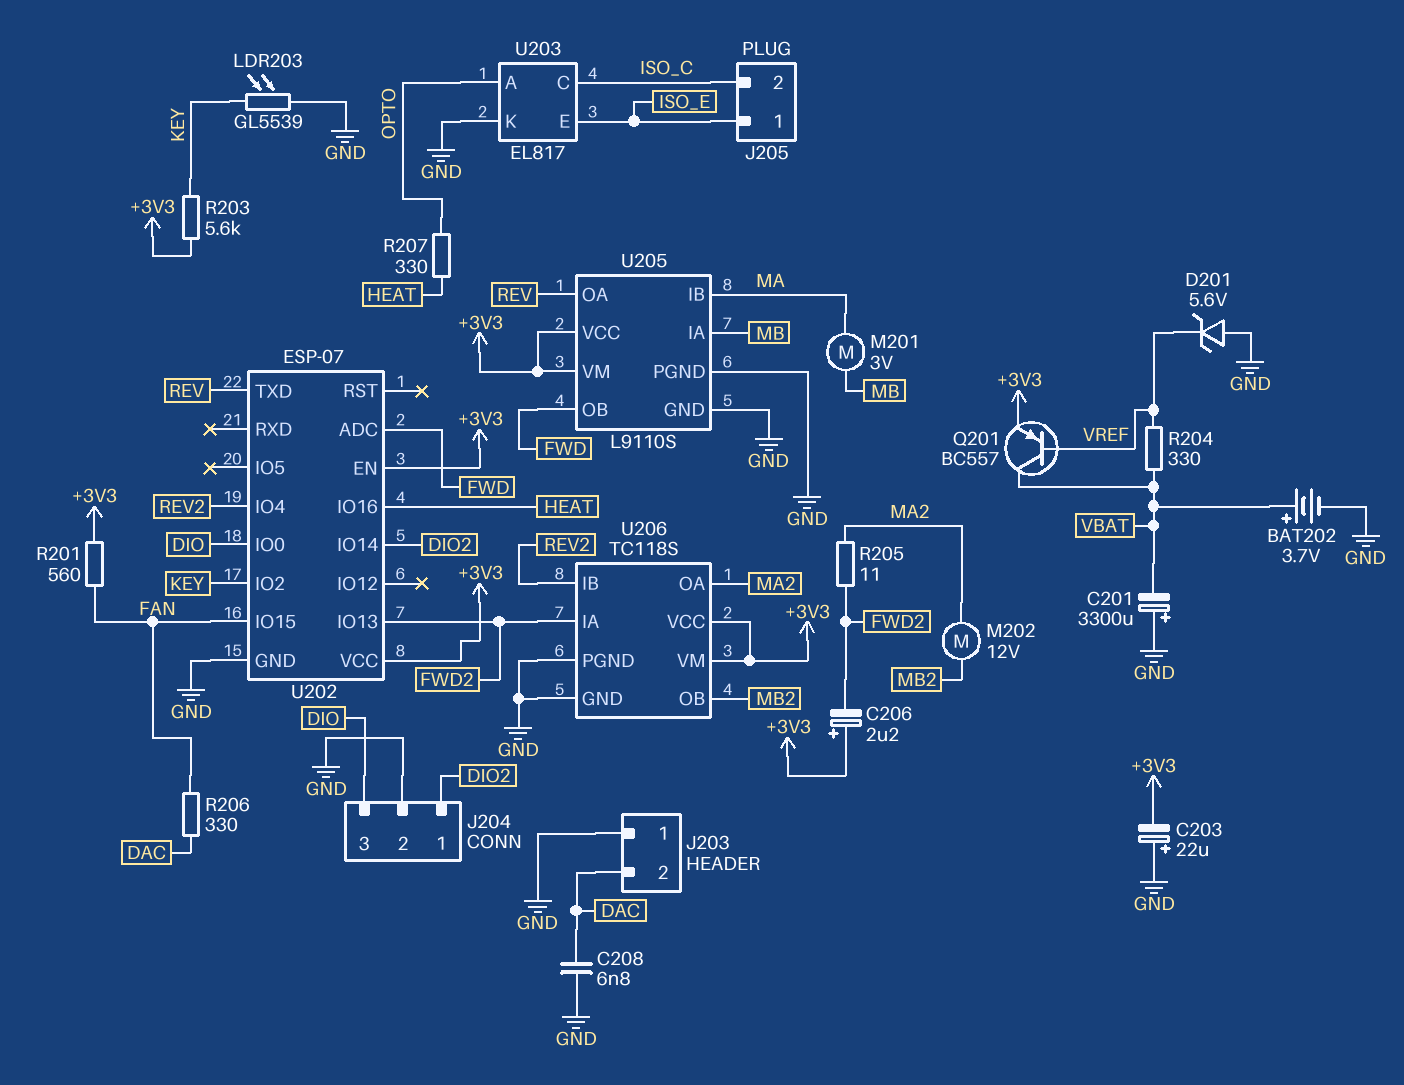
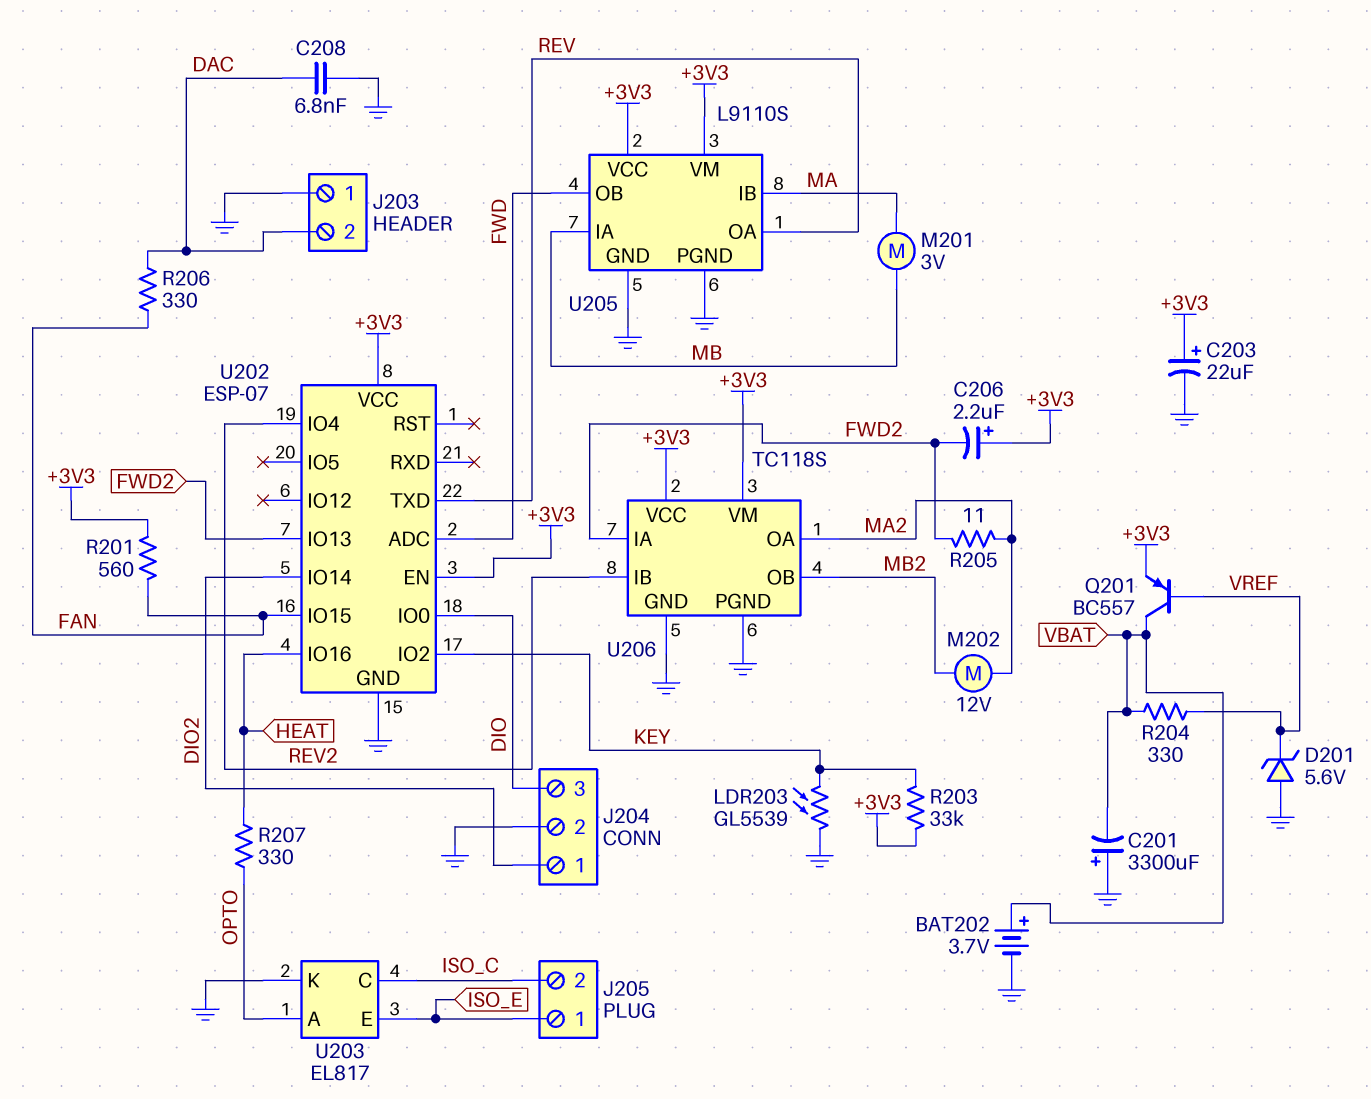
C203: 22uF (plus GND, minus +3V3) -> 22uF (plus +3V3, minus GND)
R203: 5.6k (+3V3, KEY) -> 33k (+3V3, KEY)

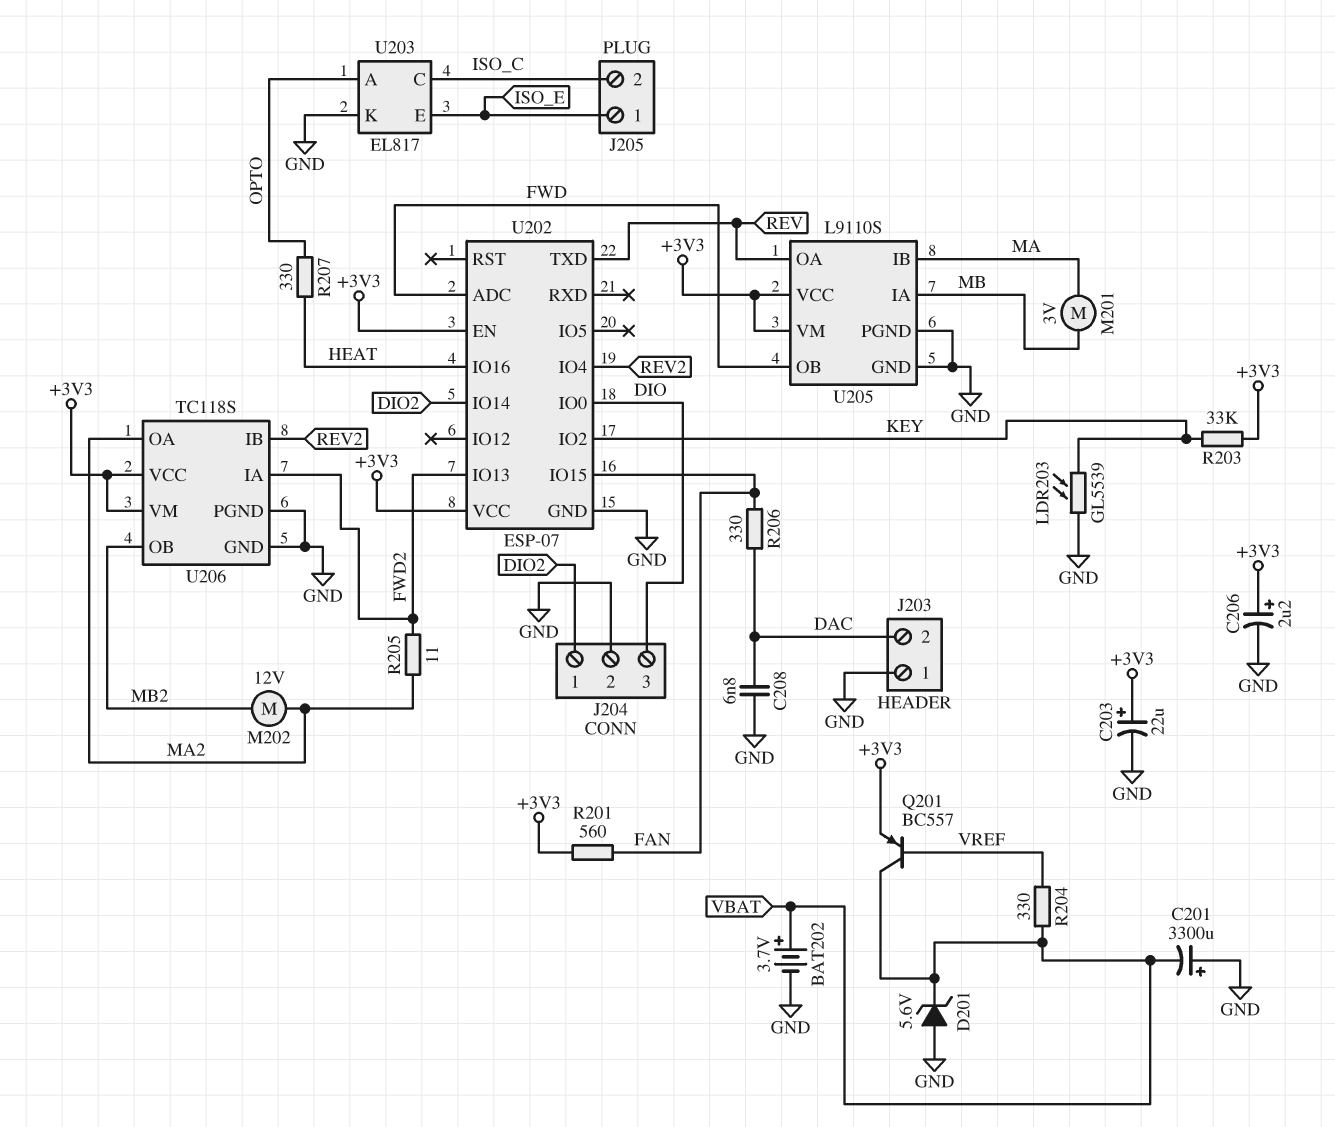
C206: 2.2uF (plus +3V3, minus FWD2) -> 2.2uF (plus +3V3, minus GND)
D201: zener 5.6V (A GND, K VREF) -> zener 5.6V (A GND, K VBAT)

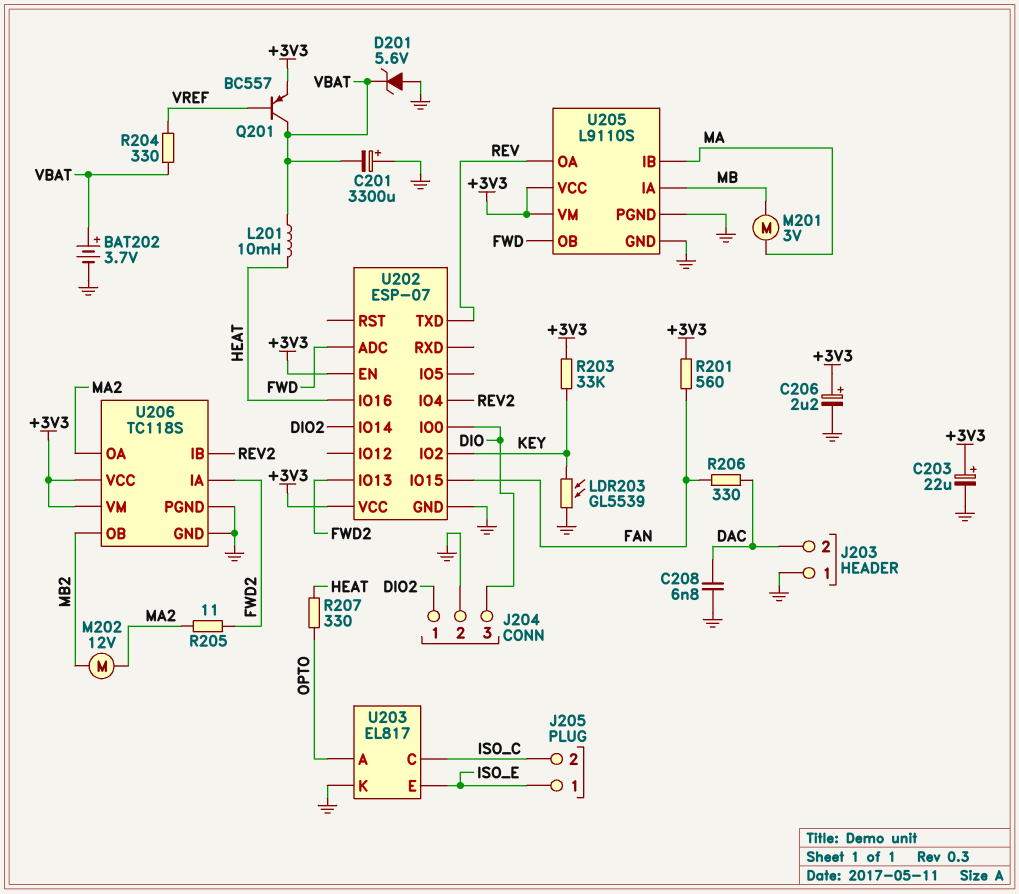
L201: none -> 10mH (HEAT, VBAT)

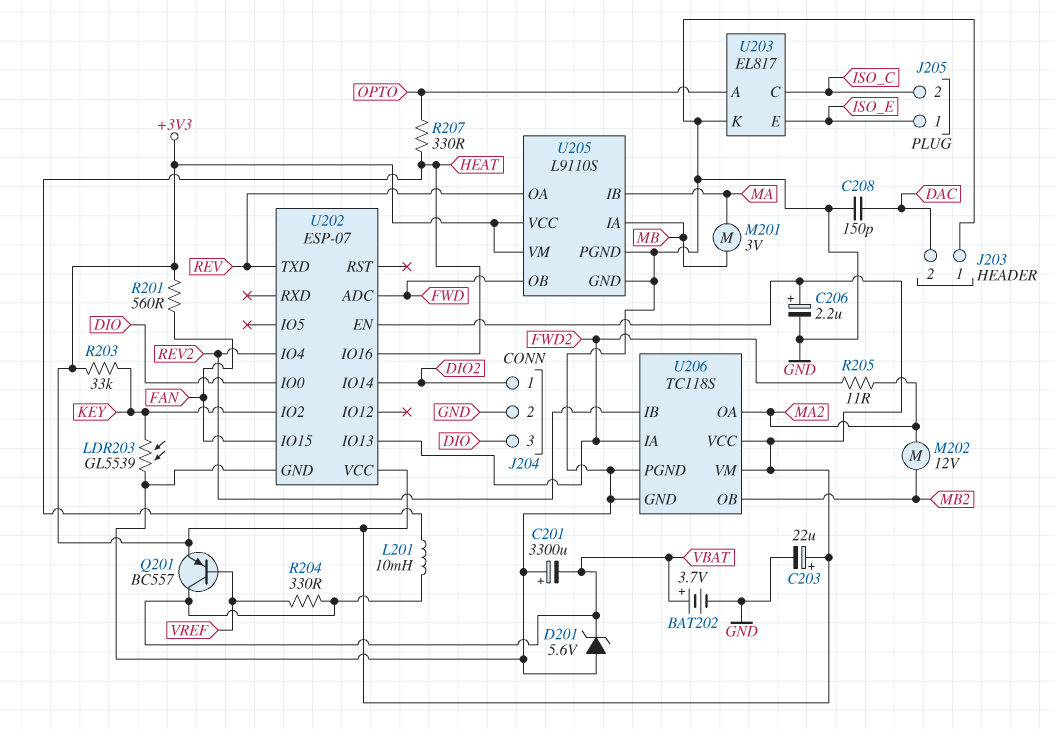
C208: 6.8nF (DAC, GND) -> 150pF (DAC, GND)
R206: 330 (DAC, FAN) -> none

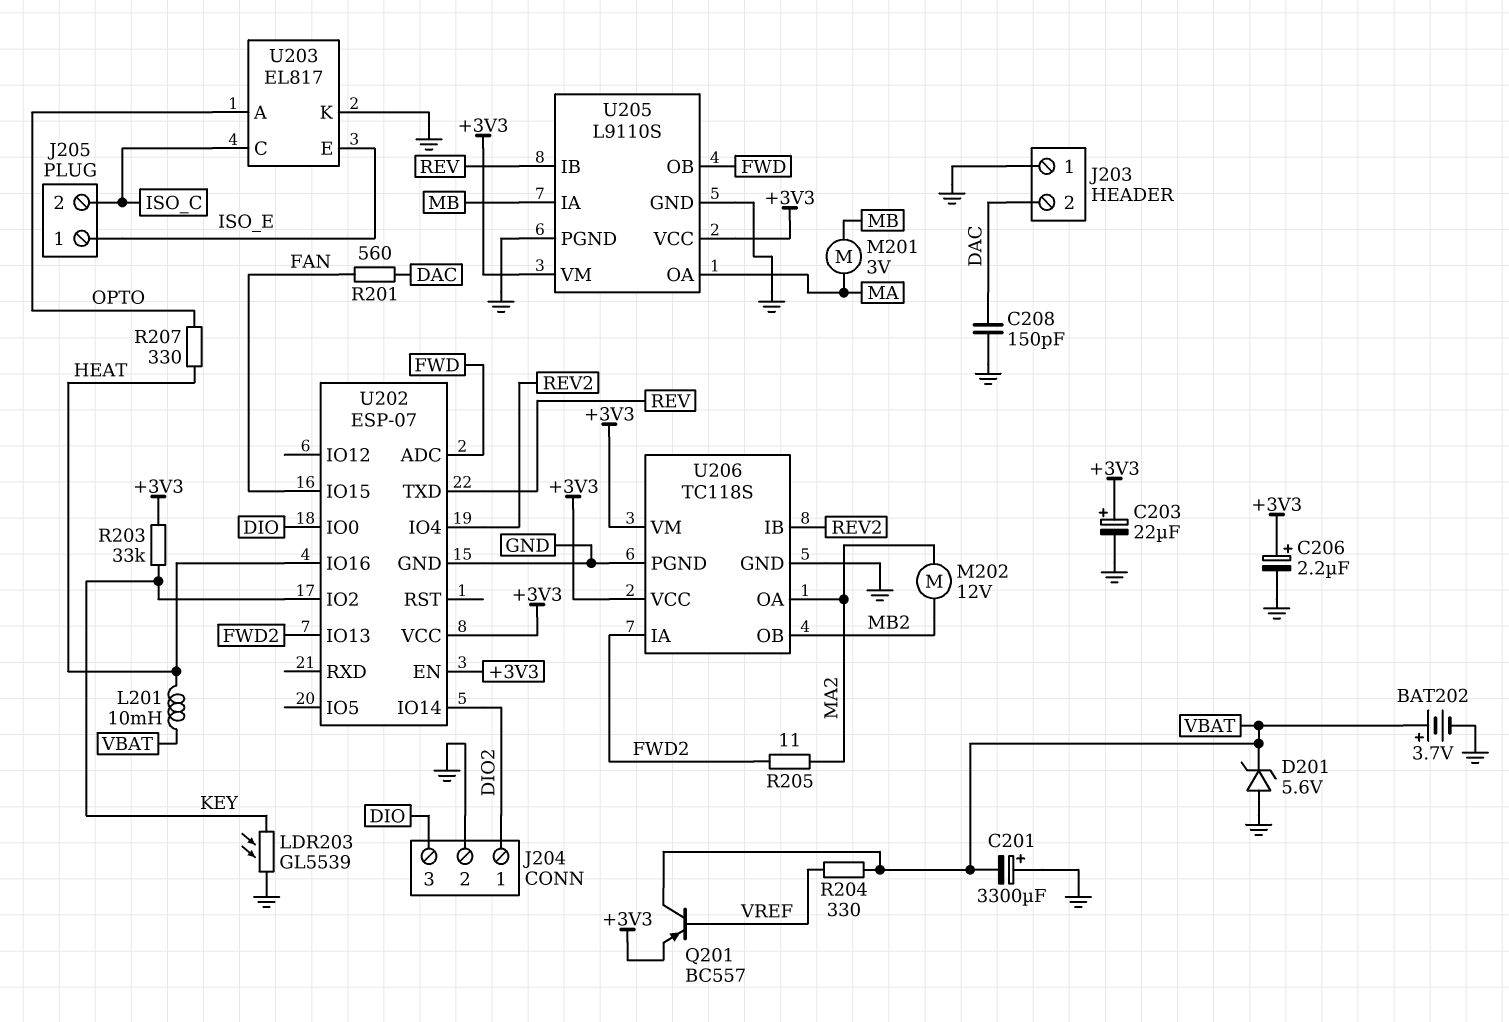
R201: 560 (+3V3, FAN) -> 560 (DAC, FAN)
U205 pin IB: MA -> REV
U205 pin OA: REV -> MA

